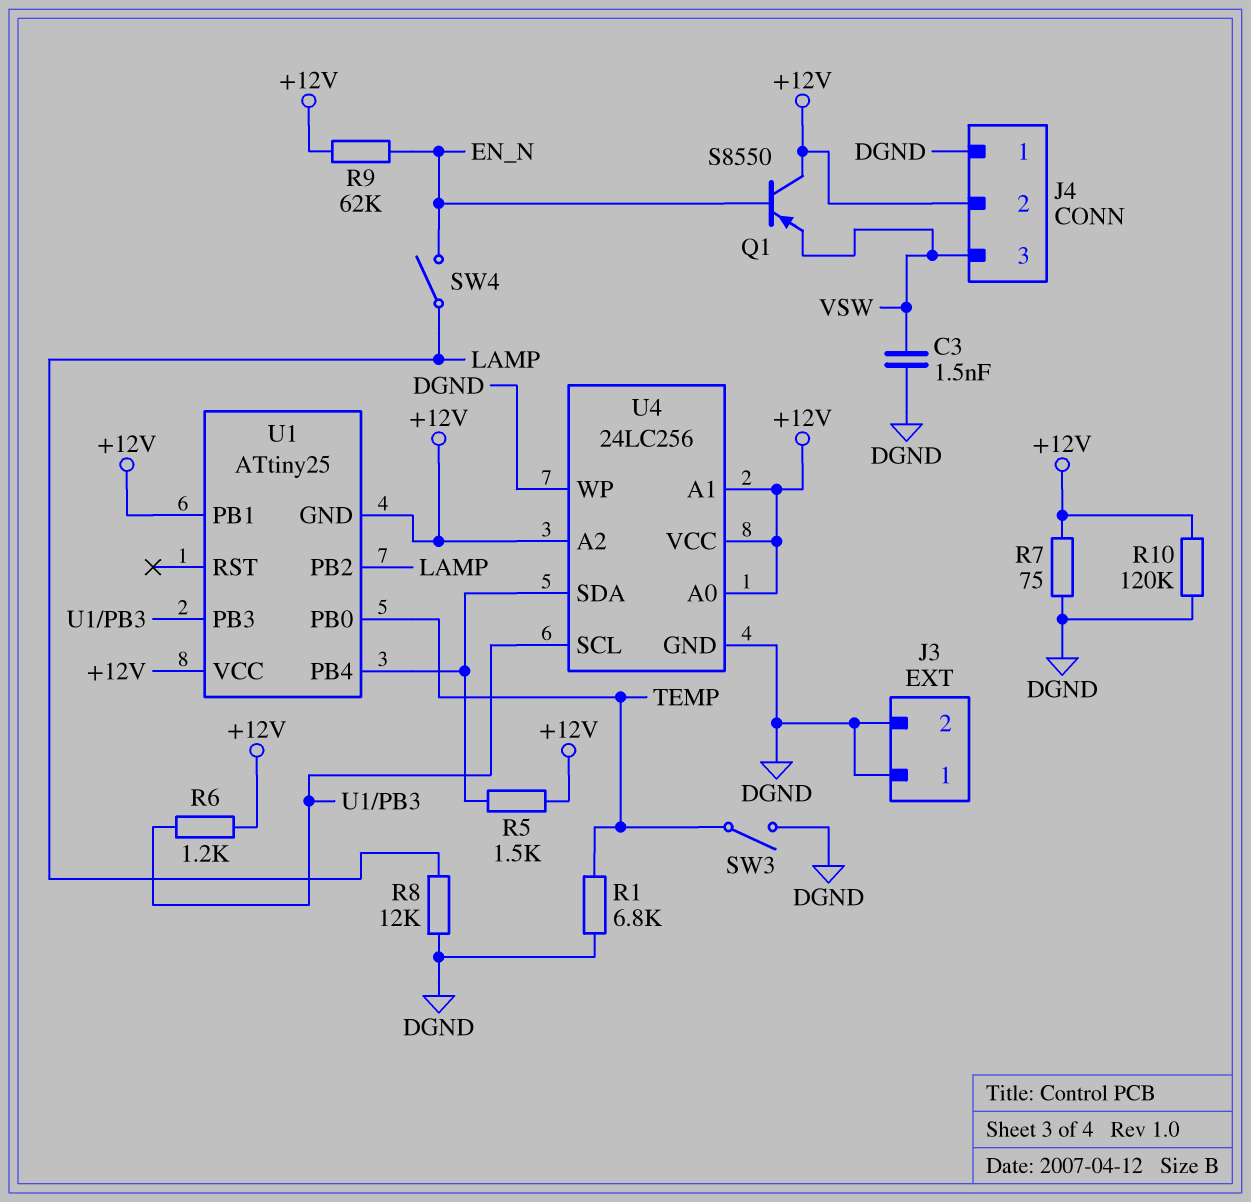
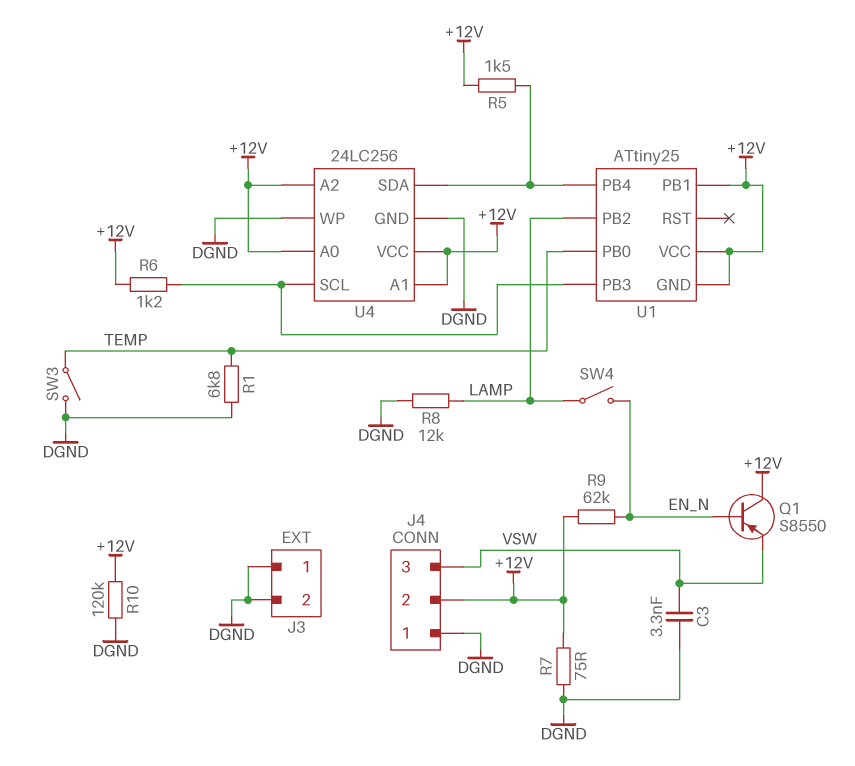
C3: 1.5nF (DGND, VSW) -> 3.3nF (DGND, VSW)

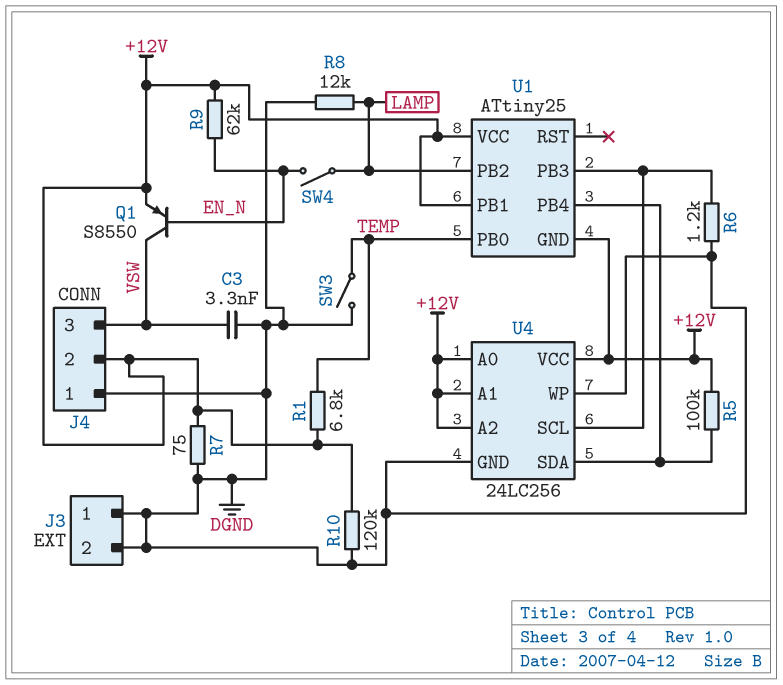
Q1: PNP S8550 (B EN_N, C +12V, E VSW) -> PNP S8550 (B EN_N, C VSW, E +12V)
R1: 6.8k (DGND, TEMP) -> 6.8k (+12V, TEMP)
R5: 1.5k (+12V, U1/PB4) -> 100k (+12V, U1/PB4)
R6: 1.2k (+12V, U1/PB3) -> 1.2k (DGND, U1/PB3)

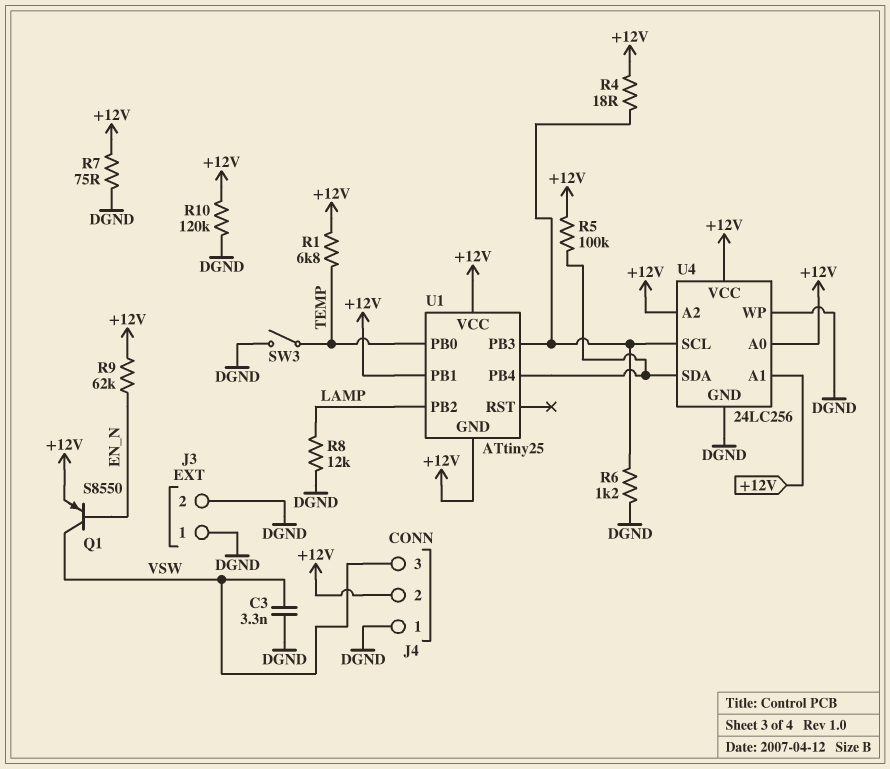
R4: none -> 18 (+12V, U1/PB3)
SW4: switch (EN_N, LAMP) -> none

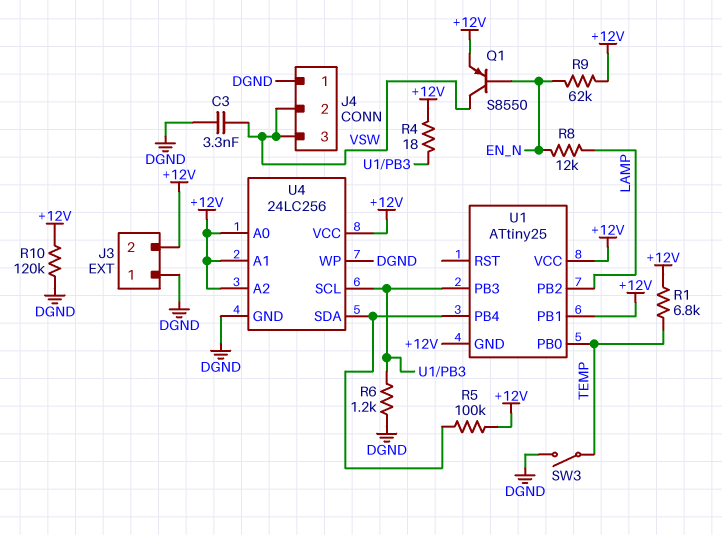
J3 pin 2: DGND -> +12V
J4 pin 2: +12V -> VSW
R7: 75 (+12V, DGND) -> none
R8: 12k (DGND, LAMP) -> 12k (EN_N, LAMP)

